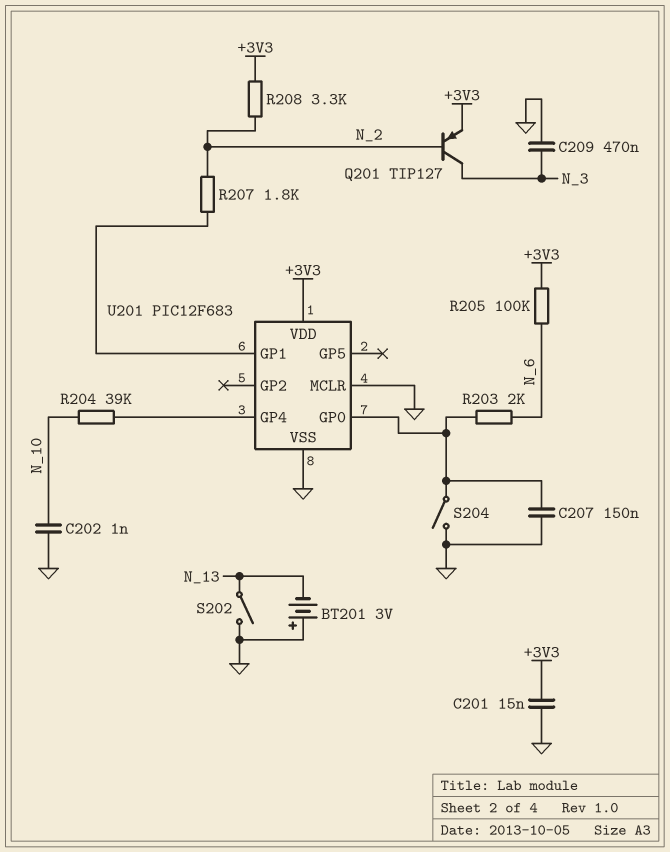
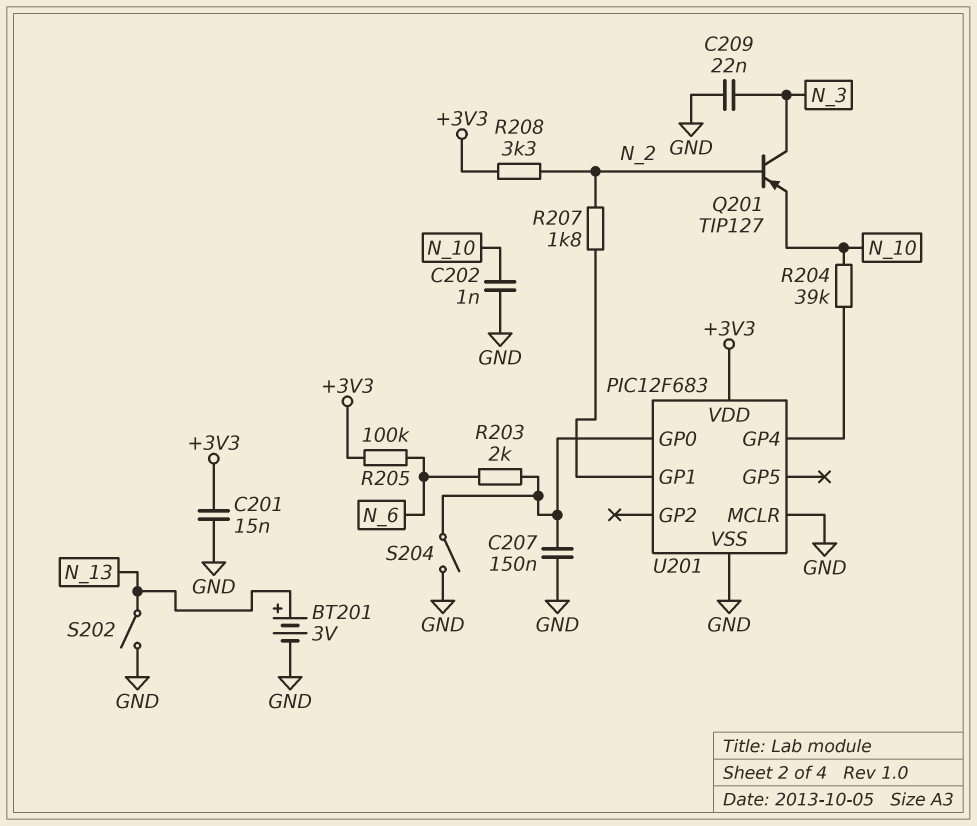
BT201: 3V (plus GND, minus N_13) -> 3V (plus N_13, minus GND)
C209: 470nF (GND, N_3) -> 22nF (GND, N_3)
Q201: PNP TIP127 (B N_2, C N_3, E +3V3) -> PNP TIP127 (B N_2, C N_3, E N_10)

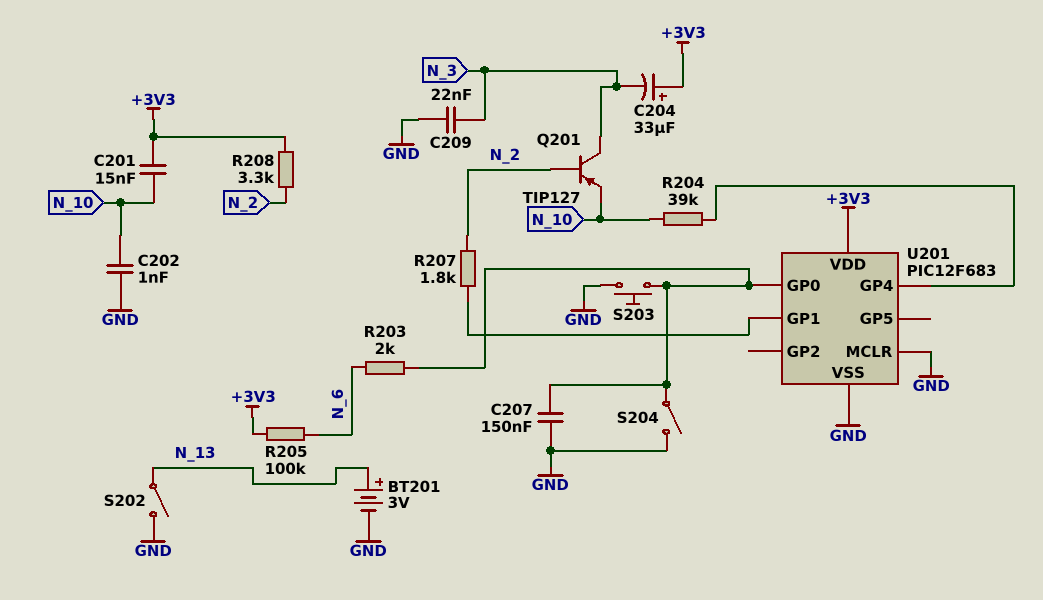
C201: 15nF (+3V3, GND) -> 15nF (+3V3, N_10)
C204: none -> 33uF (plus +3V3, minus N_3)
S203: none -> button (GND, U201/GP0)

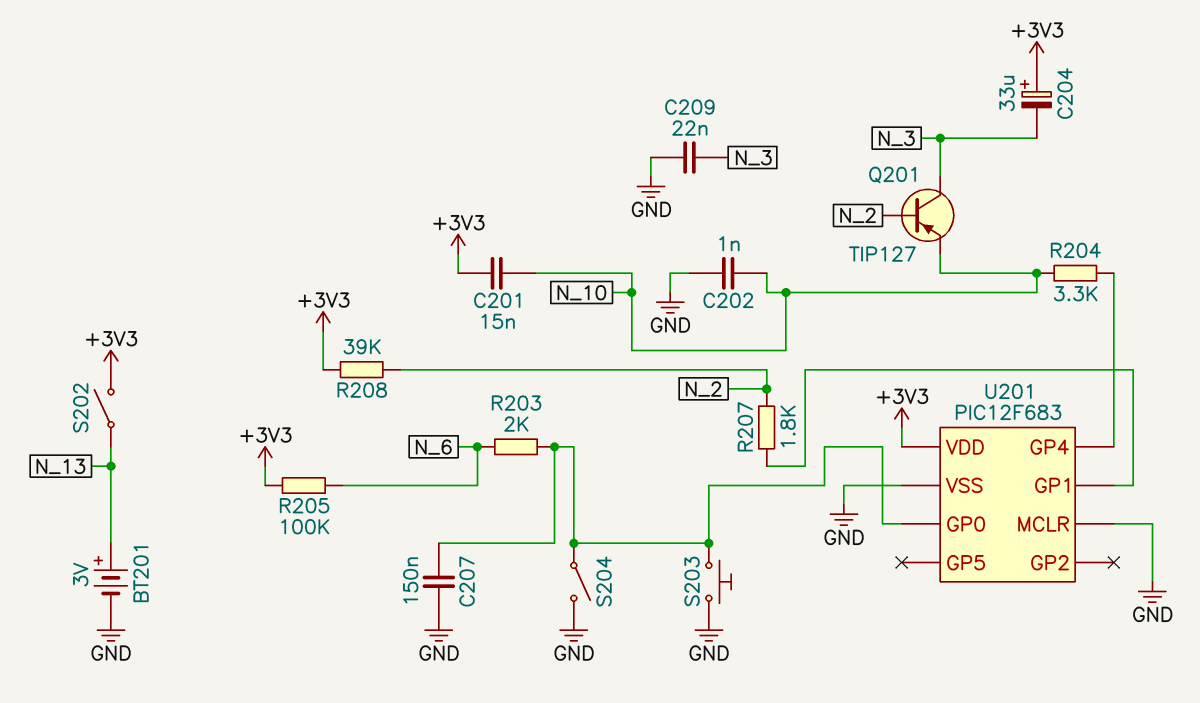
R204: 39k (N_10, U201/GP4) -> 3.3k (N_10, U201/GP4)
R208: 3.3k (+3V3, N_2) -> 39k (+3V3, N_2)
S202: switch (GND, N_13) -> switch (+3V3, N_13)

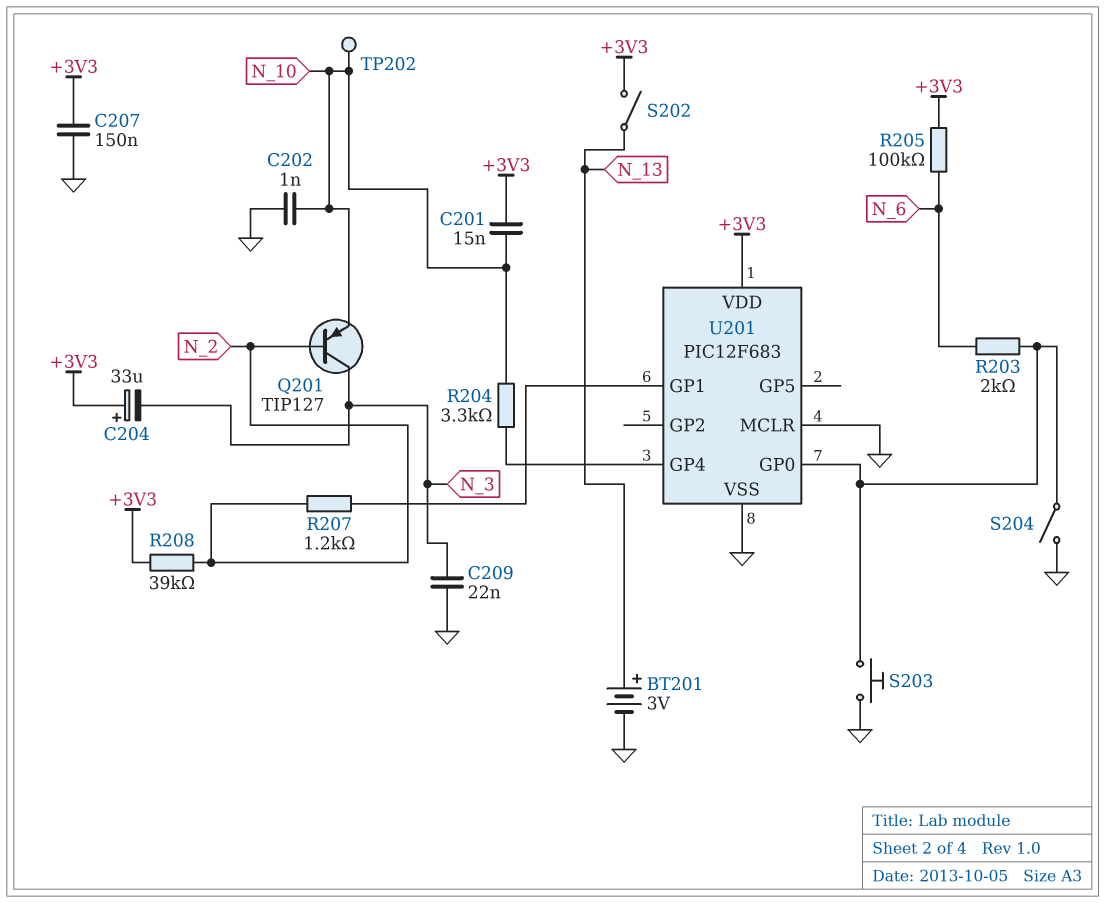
C207: 150nF (GND, U201/GP0) -> 150nF (+3V3, GND)
R207: 1.8k (N_2, U201/GP1) -> 1.2k (N_2, U201/GP1)
TP202: none -> test point (N_10)

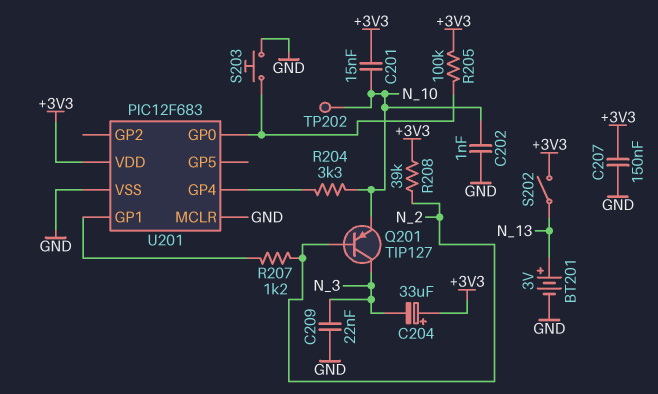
R203: 2k (N_6, U201/GP0) -> none
R205: 100k (+3V3, N_6) -> 100k (+3V3, U201/GP0)
S204: switch (GND, U201/GP0) -> none

